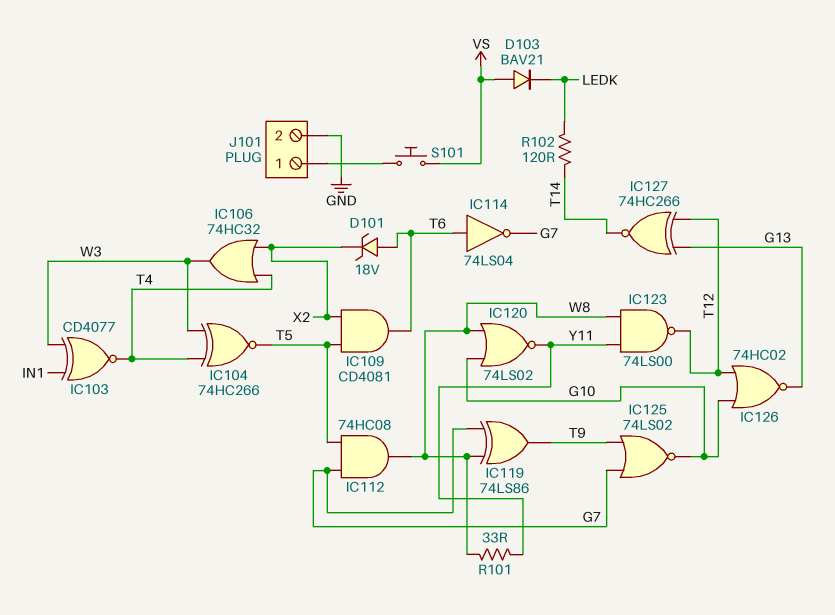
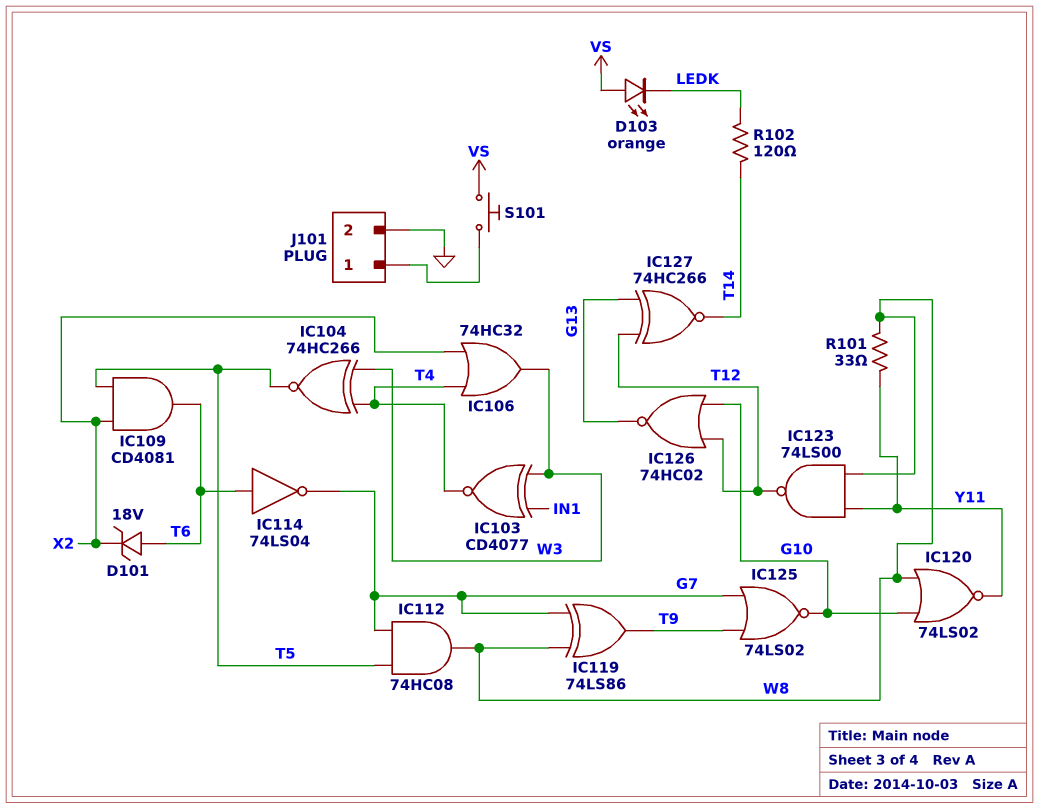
D103: diode BAV21 (A VS, K LEDK) -> LED orange (A VS, K LEDK)

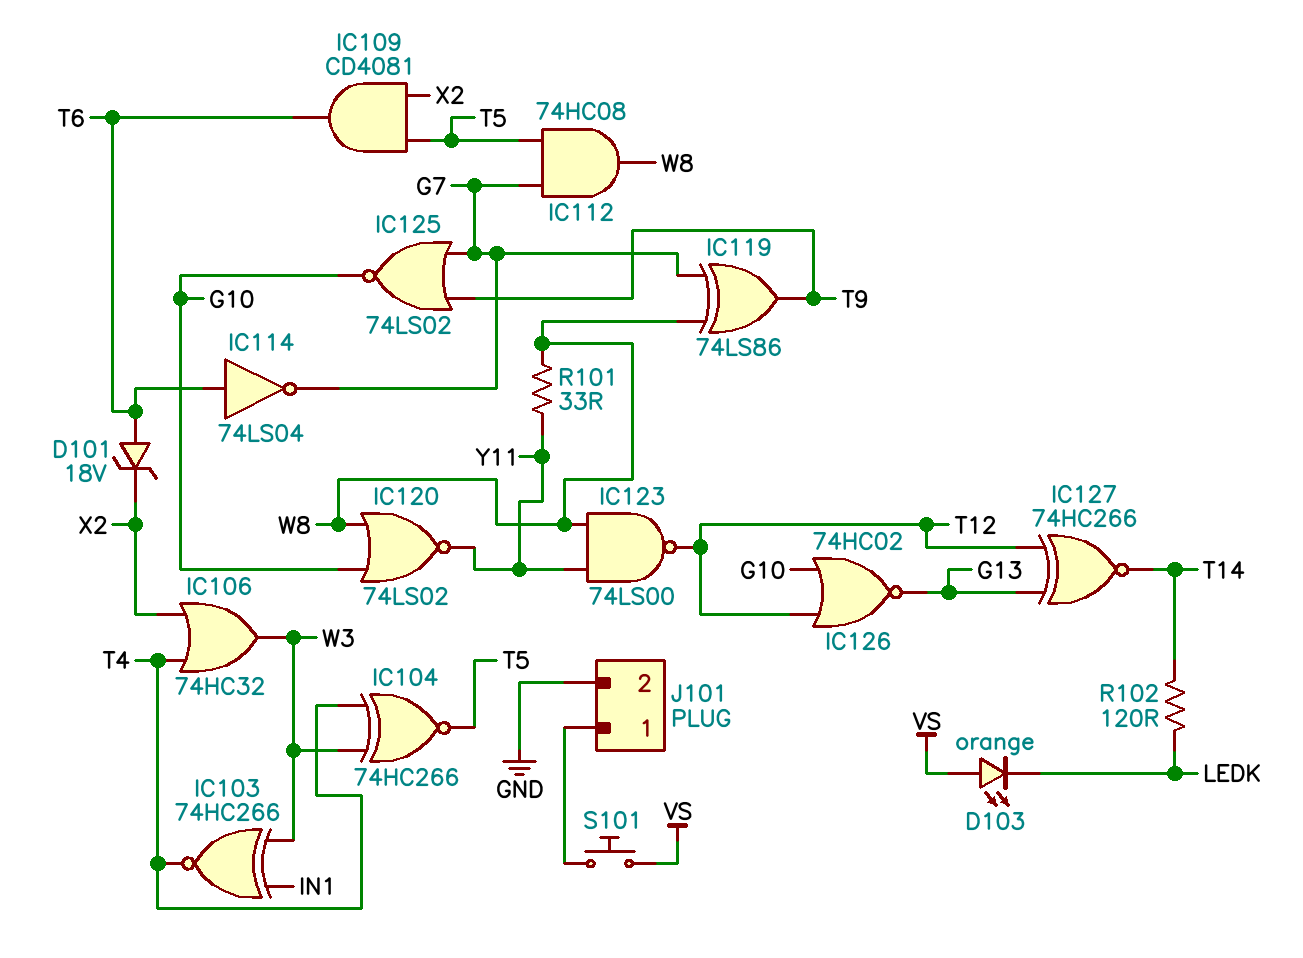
IC103: XNOR CD4077 (in IN1, in W3, out T4) -> XNOR 74HC266 (in IN1, in W3, out T4)

